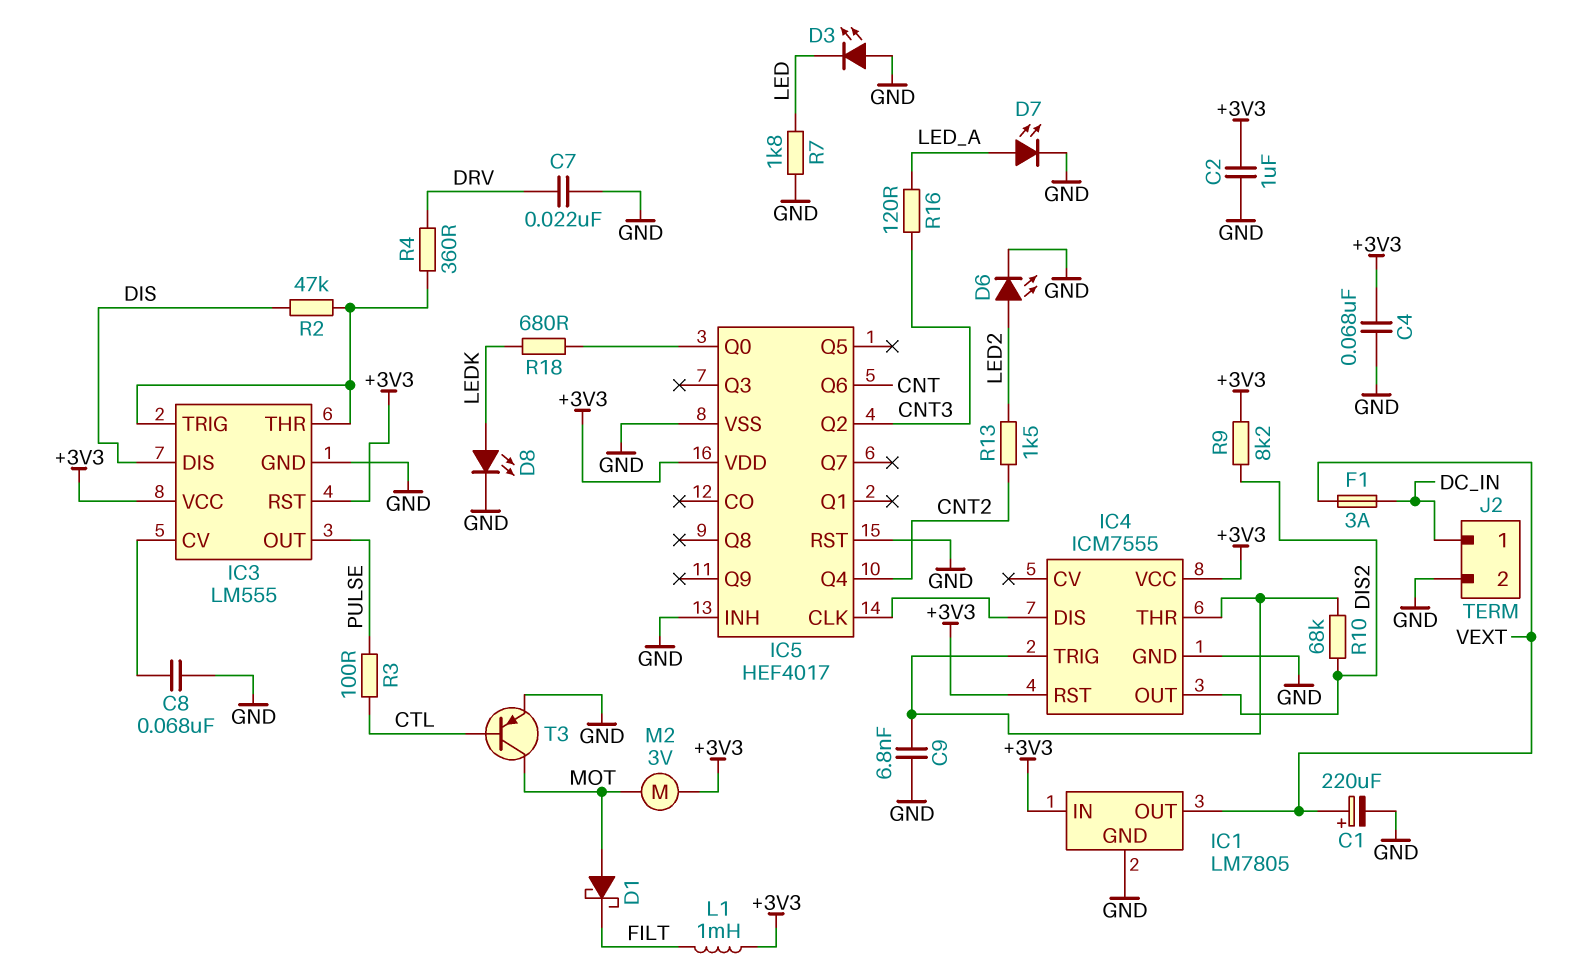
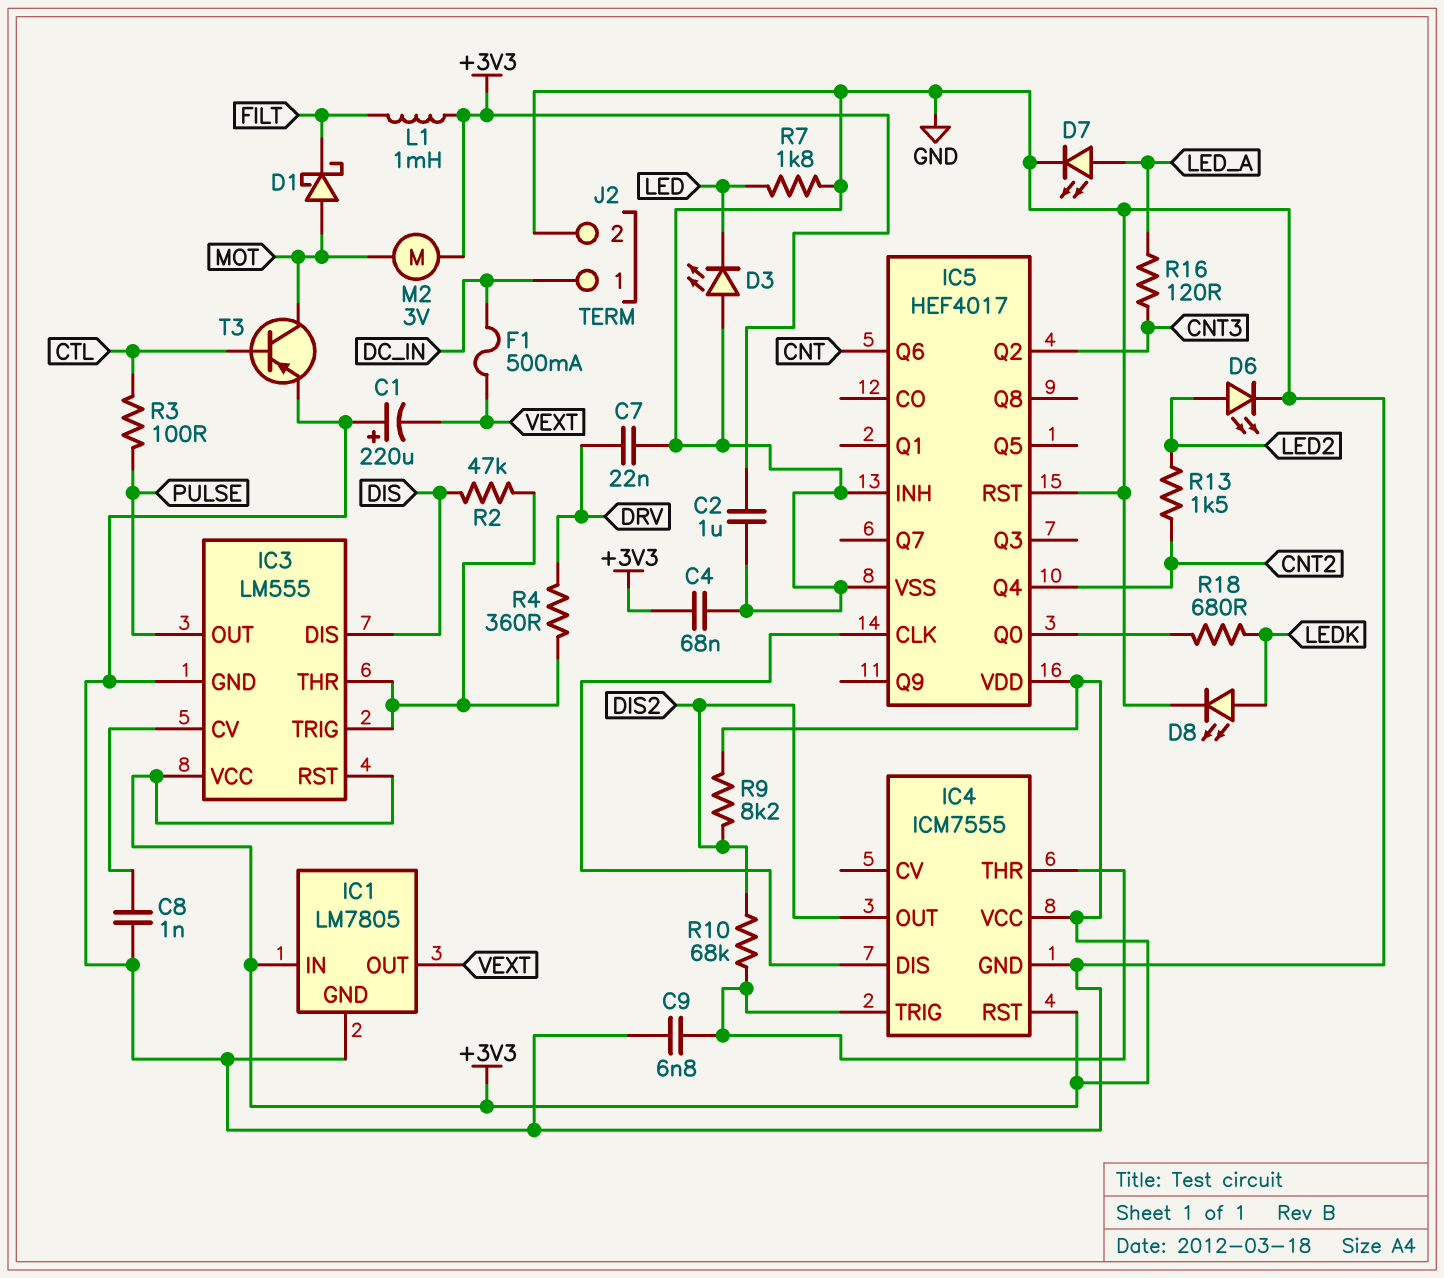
C1: 220uF (plus VEXT, minus GND) -> 220uF (plus GND, minus VEXT)
C8: 68nF (GND, IC3/CV) -> 1nF (GND, IC3/CV)
F1: 3A (DC_IN, VEXT) -> 500mA (DC_IN, VEXT)

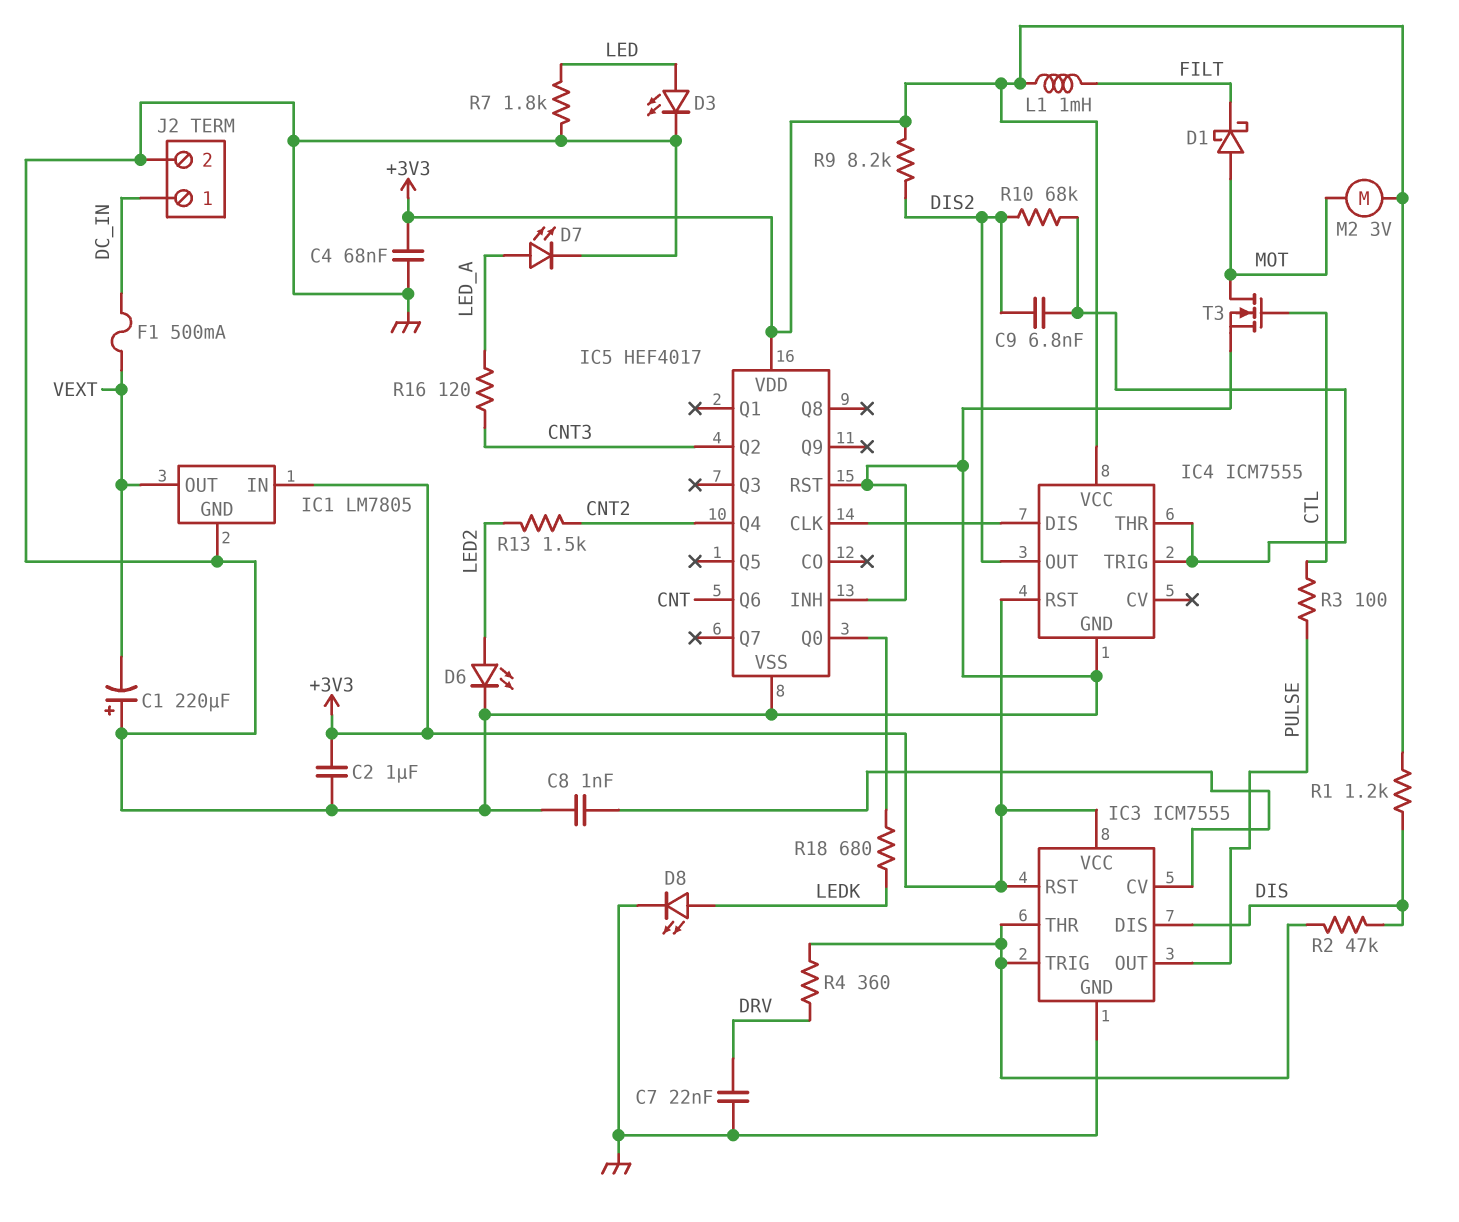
C9: 6.8nF (GND, IC4/THR) -> 6.8nF (DIS2, IC4/THR)
D3: LED (A GND, K LED) -> LED (A LED, K GND)
IC3: LM555 -> ICM7555
R1: none -> 1.2k (+3V3, DIS)
T3: PNP (B CTL, C MOT, E GND) -> NMOS (G CTL, D MOT, S GND)

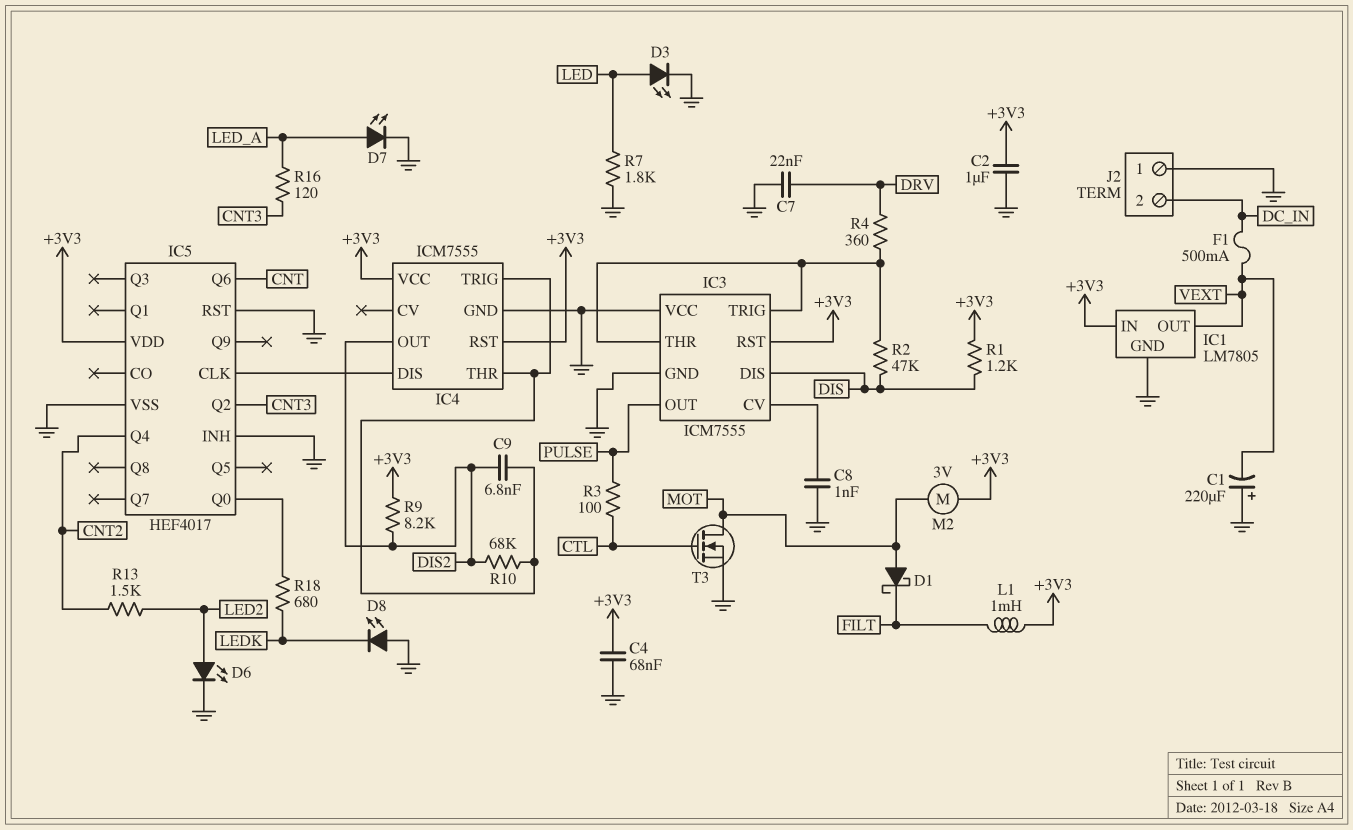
D8: LED (A LEDK, K GND) -> LED (A GND, K LEDK)
IC3 pin VCC: +3V3 -> GND
J2 pin 1: DC_IN -> GND
J2 pin 2: GND -> DC_IN

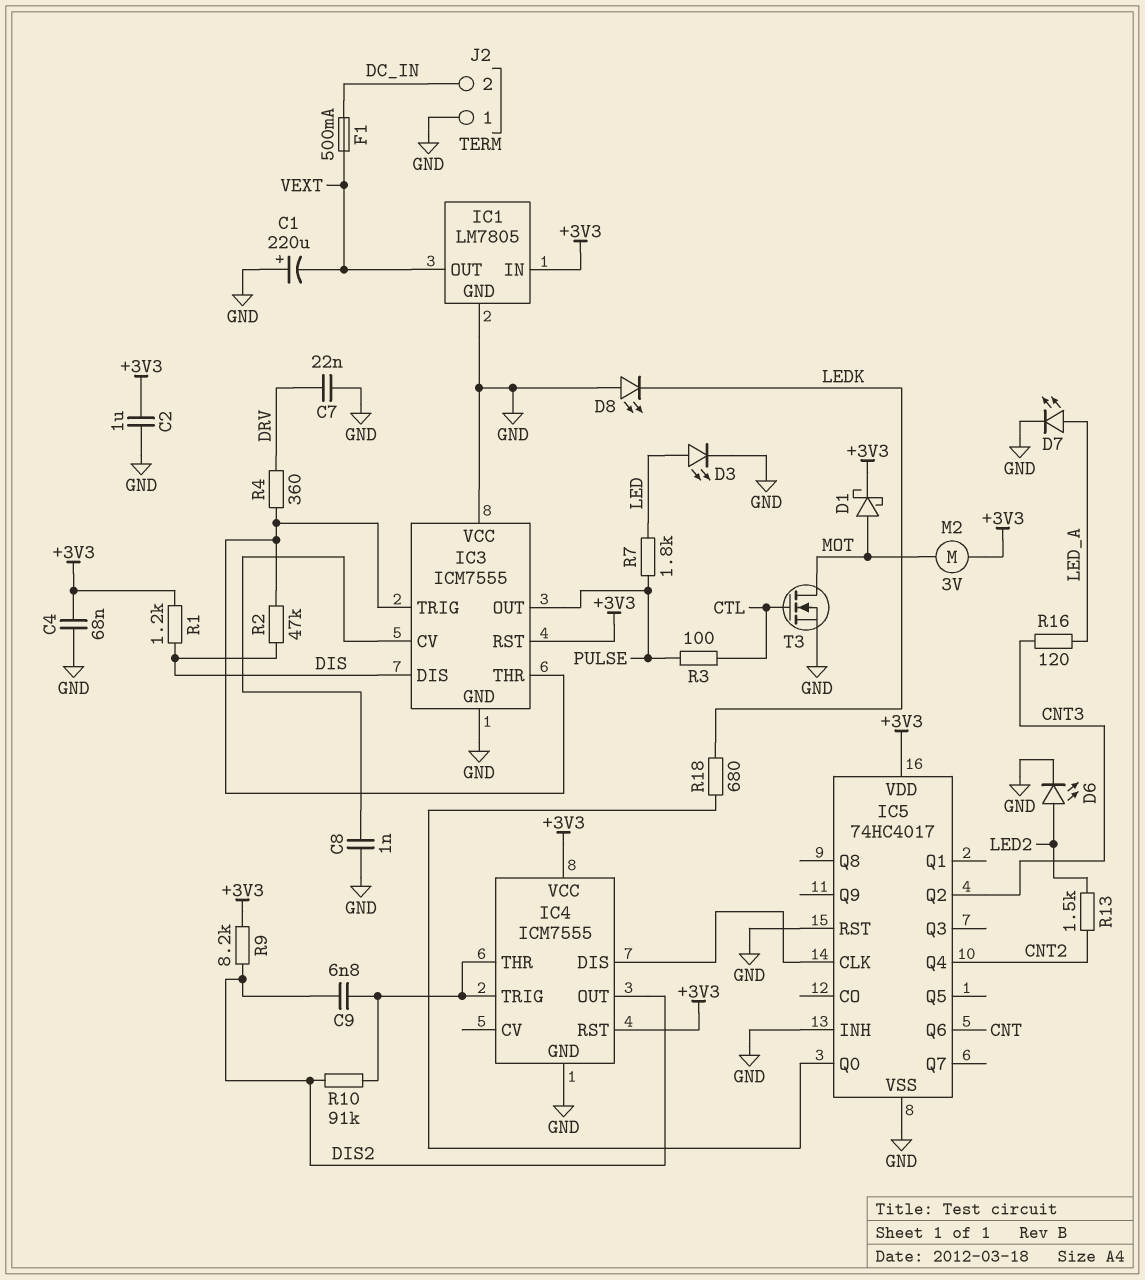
D1: schottky (A MOT, K FILT) -> schottky (A MOT, K +3V3)
IC5: HEF4017 -> 74HC4017
L1: 1mH (+3V3, FILT) -> none
R7: 1.8k (GND, LED) -> 1.8k (LED, PULSE)
R10: 68k (DIS2, IC4/THR) -> 91k (DIS2, IC4/THR)

